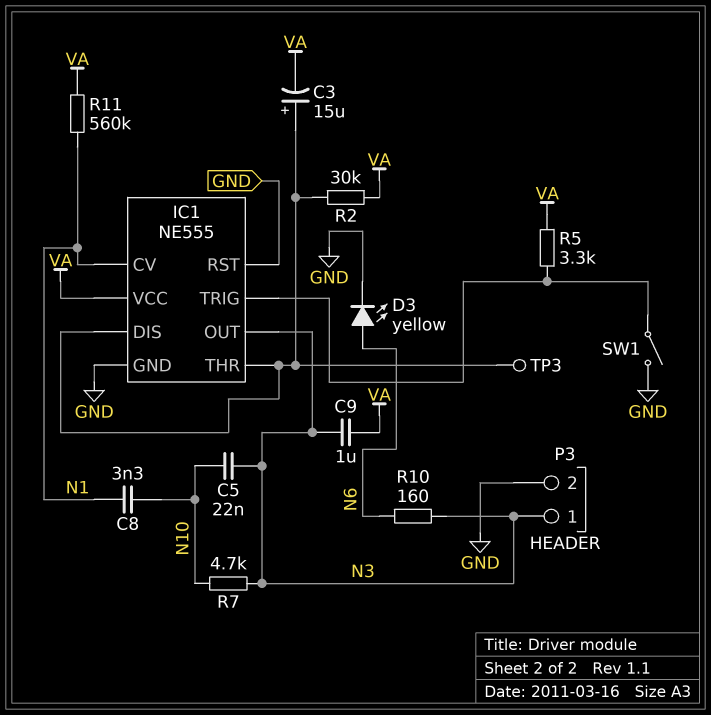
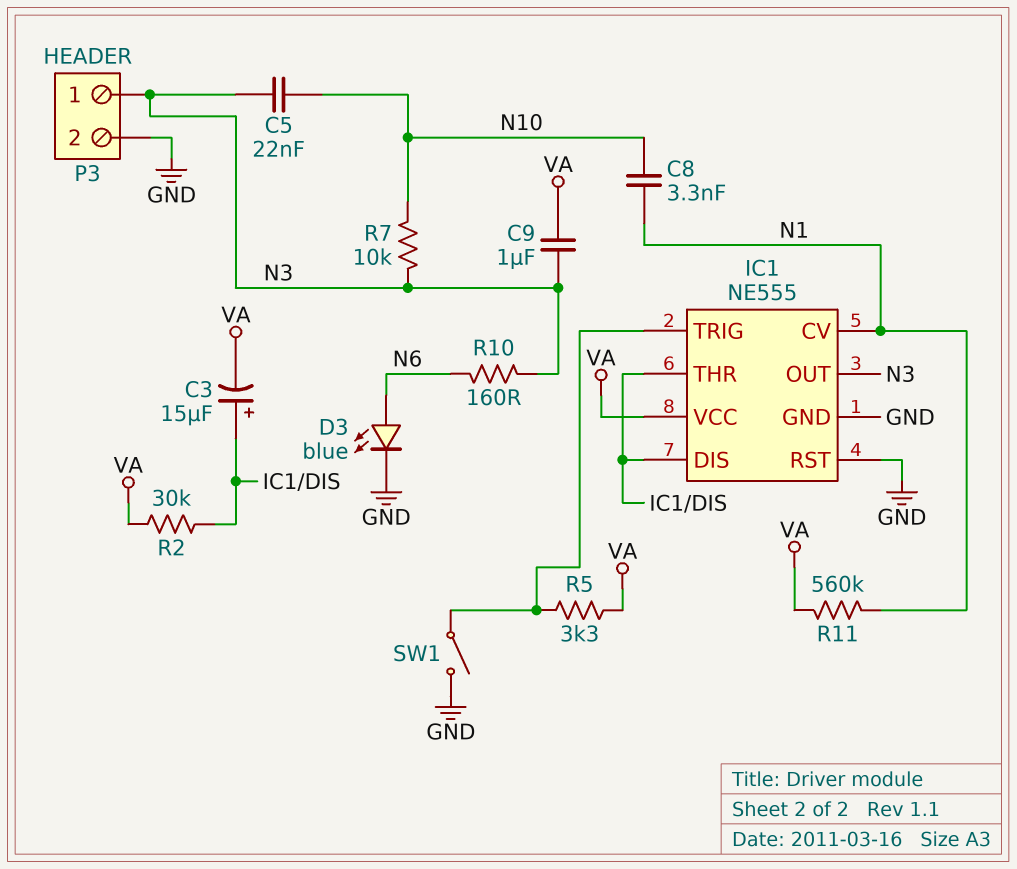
D3: LED yellow (A N6, K GND) -> LED blue (A N6, K GND)
R7: 4.7k (N3, N10) -> 10k (N3, N10)
TP3: test point (IC1/DIS) -> none

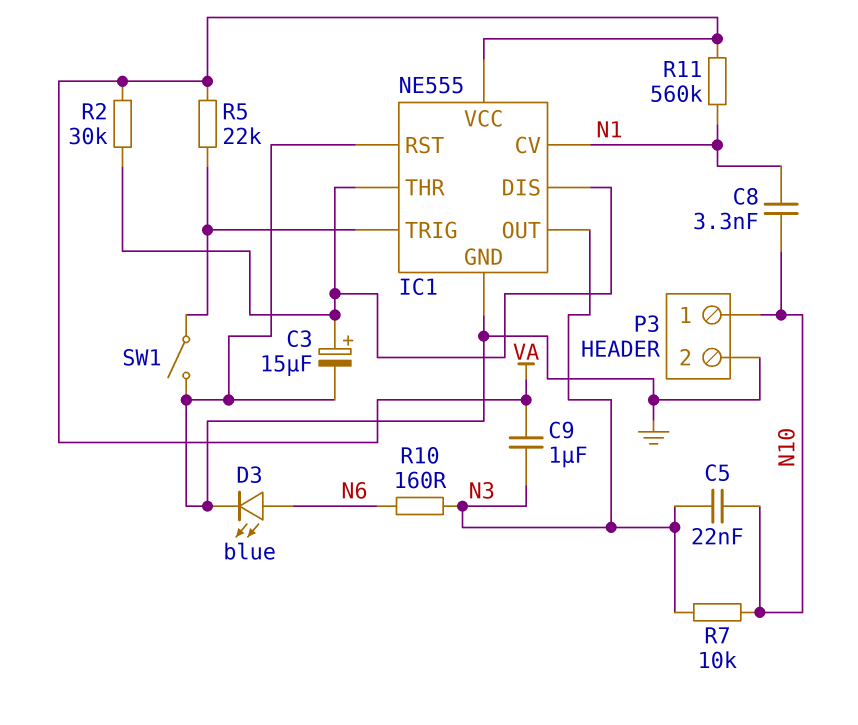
C3: 15uF (plus IC1/DIS, minus VA) -> 15uF (plus IC1/DIS, minus GND)
P3 pin 1: N3 -> N10
R5: 3.3k (IC1/TRIG, VA) -> 22k (IC1/TRIG, VA)

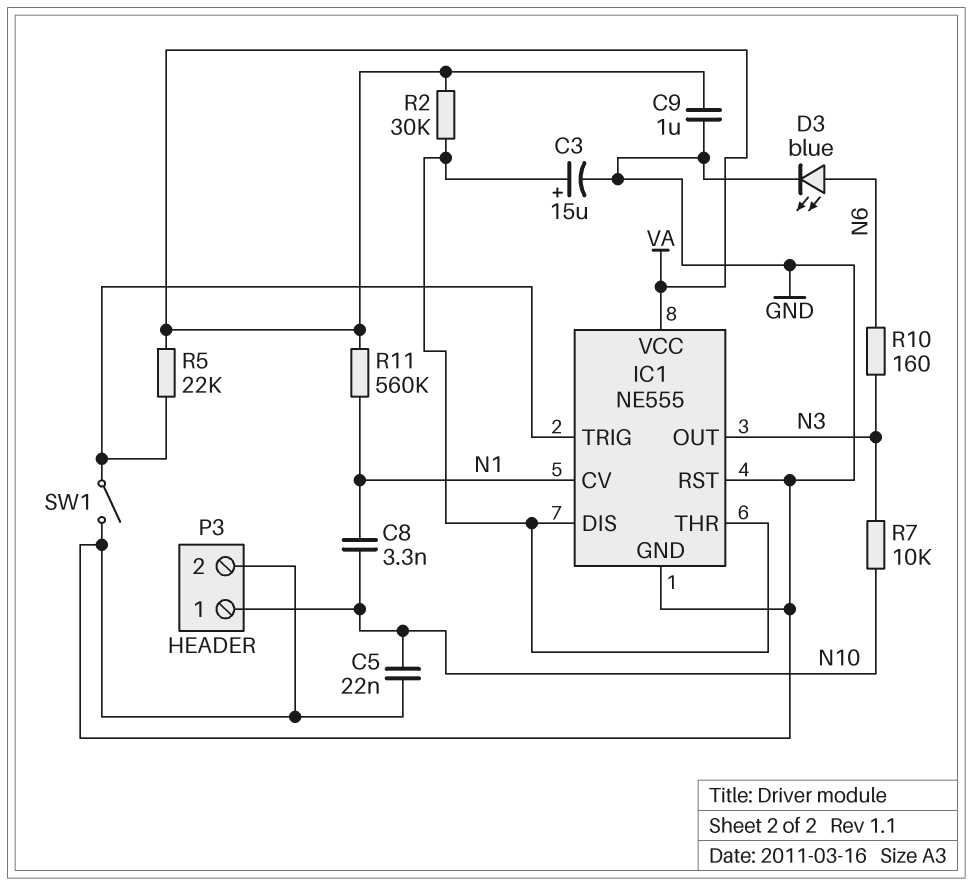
C5: 22nF (N3, N10) -> 22nF (GND, N10)
C9: 1uF (N3, VA) -> 1uF (GND, VA)

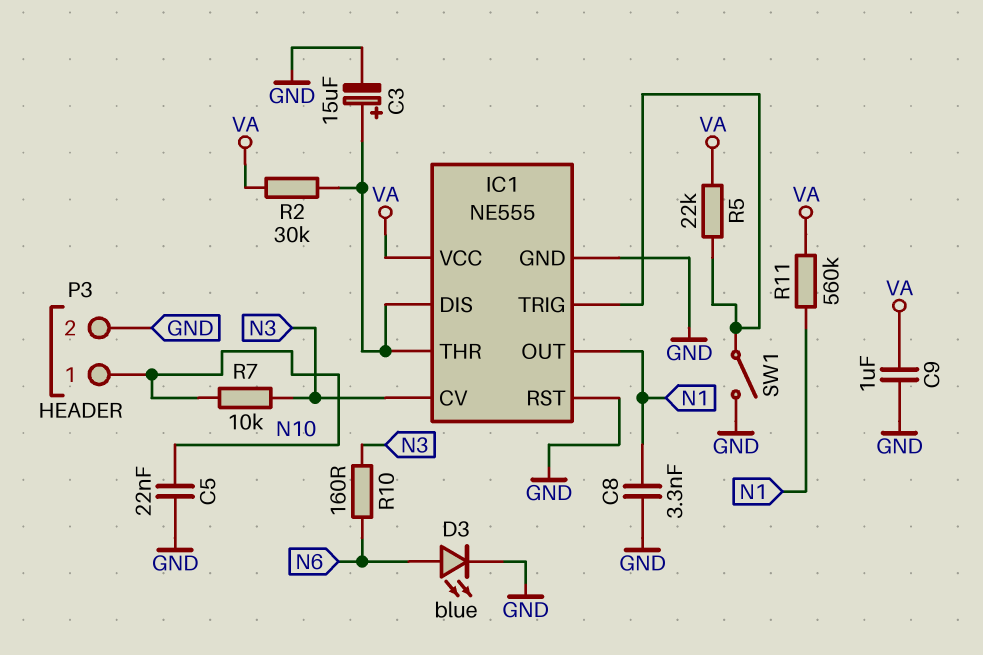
C8: 3.3nF (N1, N10) -> 3.3nF (GND, N1)
IC1 pin CV: N1 -> N3
IC1 pin OUT: N3 -> N1

